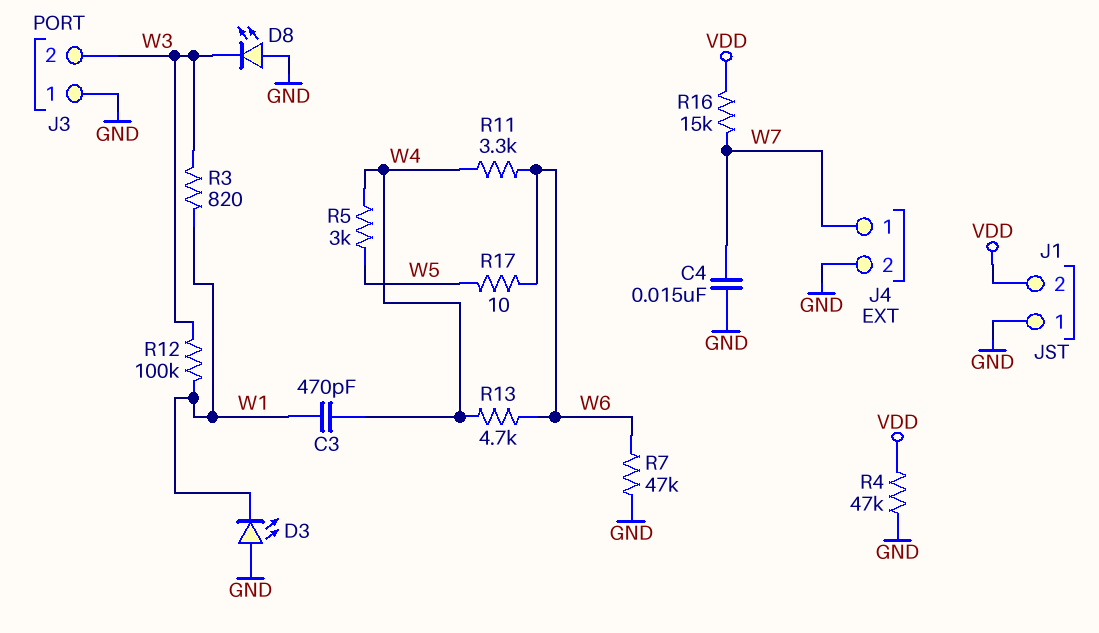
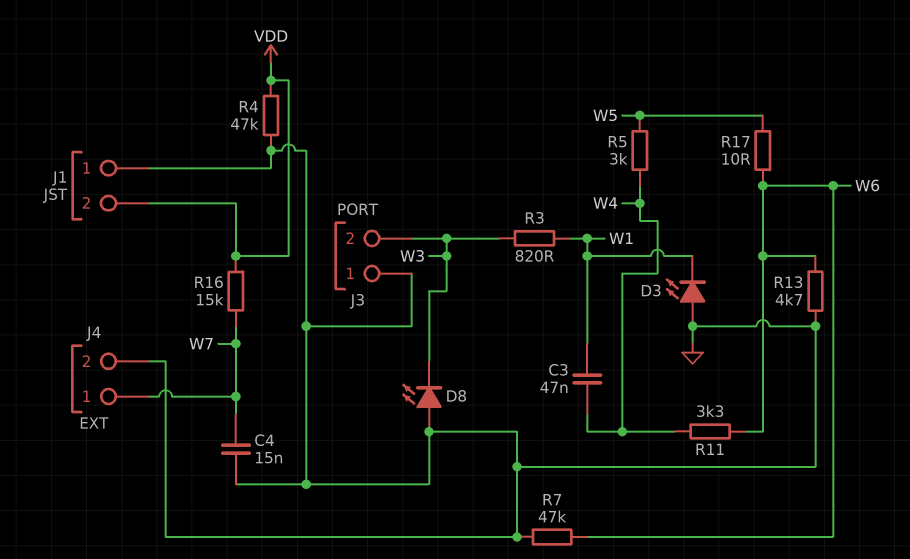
C3: 470pF (W1, W4) -> 47nF (W1, W4)
R12: 100k (W1, W3) -> none
R13: 4.7k (W4, W6) -> 4.7k (GND, W6)

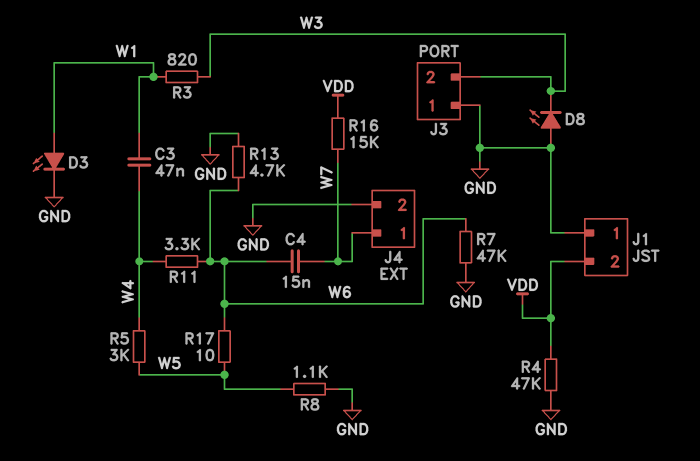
C4: 15nF (GND, W7) -> 15nF (W6, W7)
D3: LED (A GND, K W1) -> LED (A W1, K GND)
R8: none -> 1.1k (GND, W5)

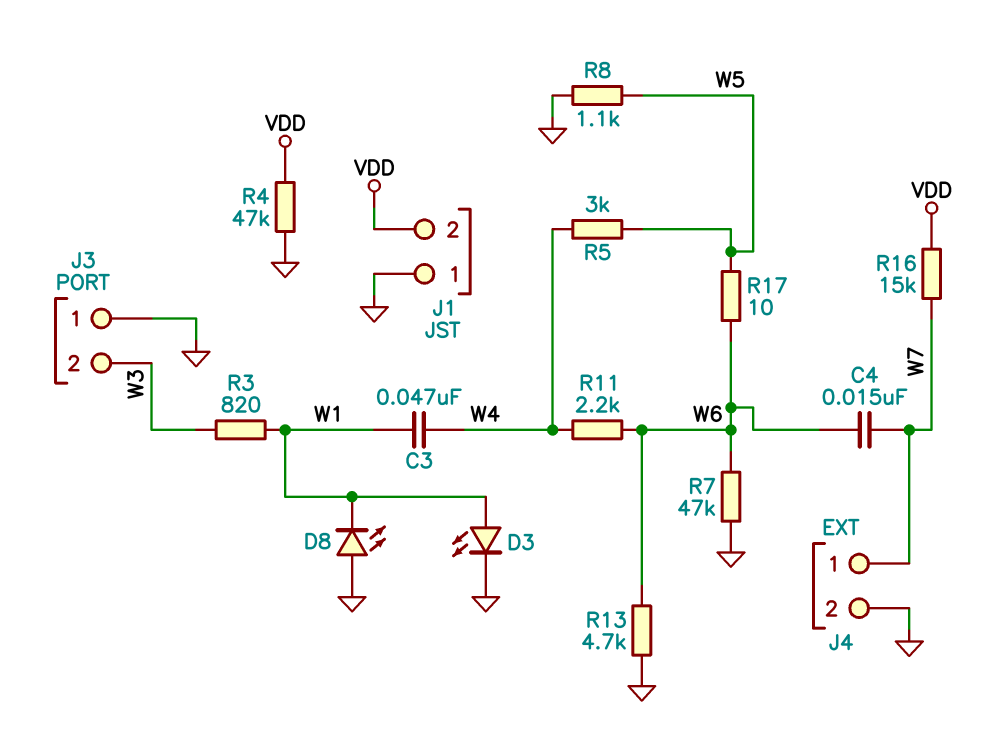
D8: LED (A GND, K W3) -> LED (A GND, K W1)
R11: 3.3k (W4, W6) -> 2.2k (W4, W6)

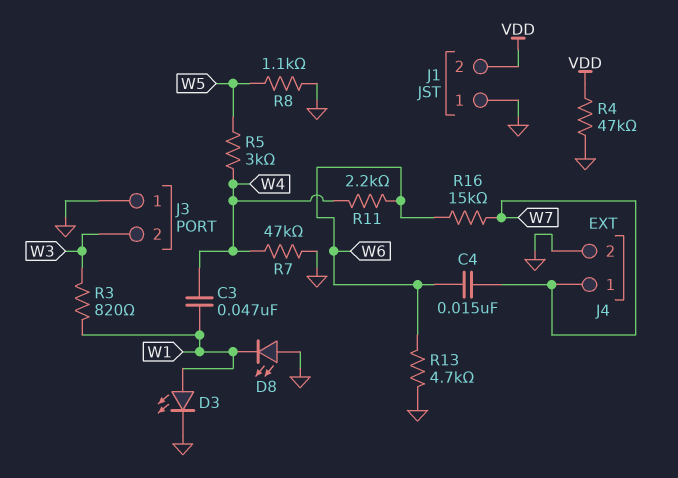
R7: 47k (GND, W6) -> 47k (GND, W4)
R16: 15k (VDD, W7) -> 15k (W6, W7)
R17: 10 (W5, W6) -> none

